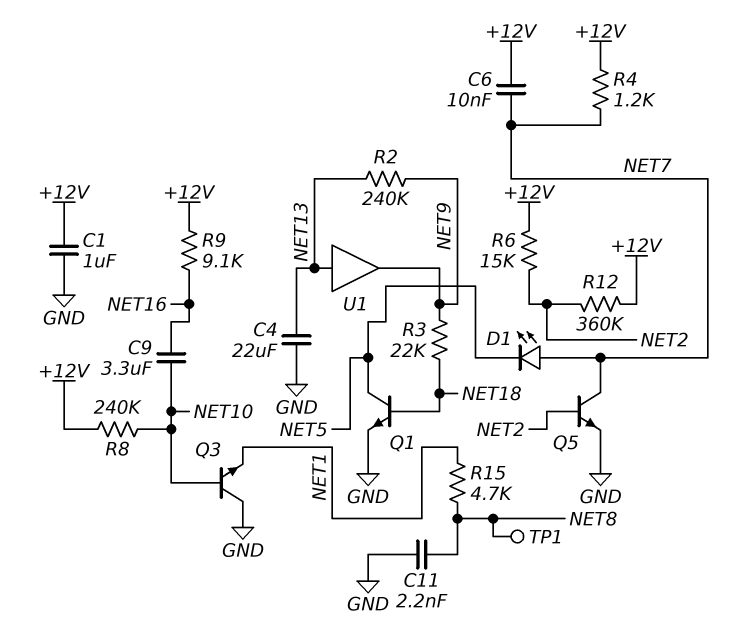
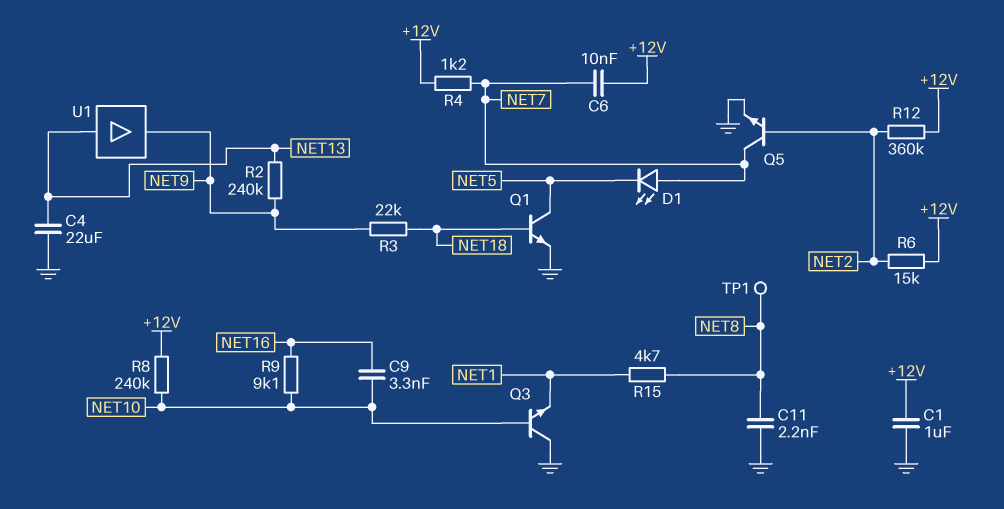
C9: 3.3uF (NET10, NET16) -> 3.3nF (NET10, NET16)
R9: 9.1k (+12V, NET16) -> 9.1k (NET10, NET16)

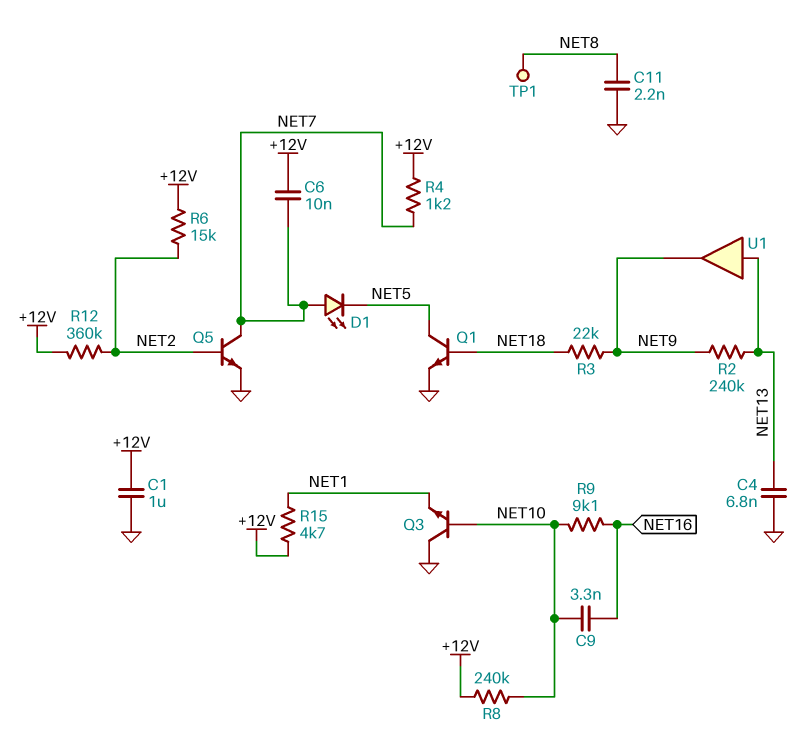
C4: 22uF (GND, NET13) -> 6.8nF (GND, NET13)
R15: 4.7k (NET1, NET8) -> 4.7k (+12V, NET1)

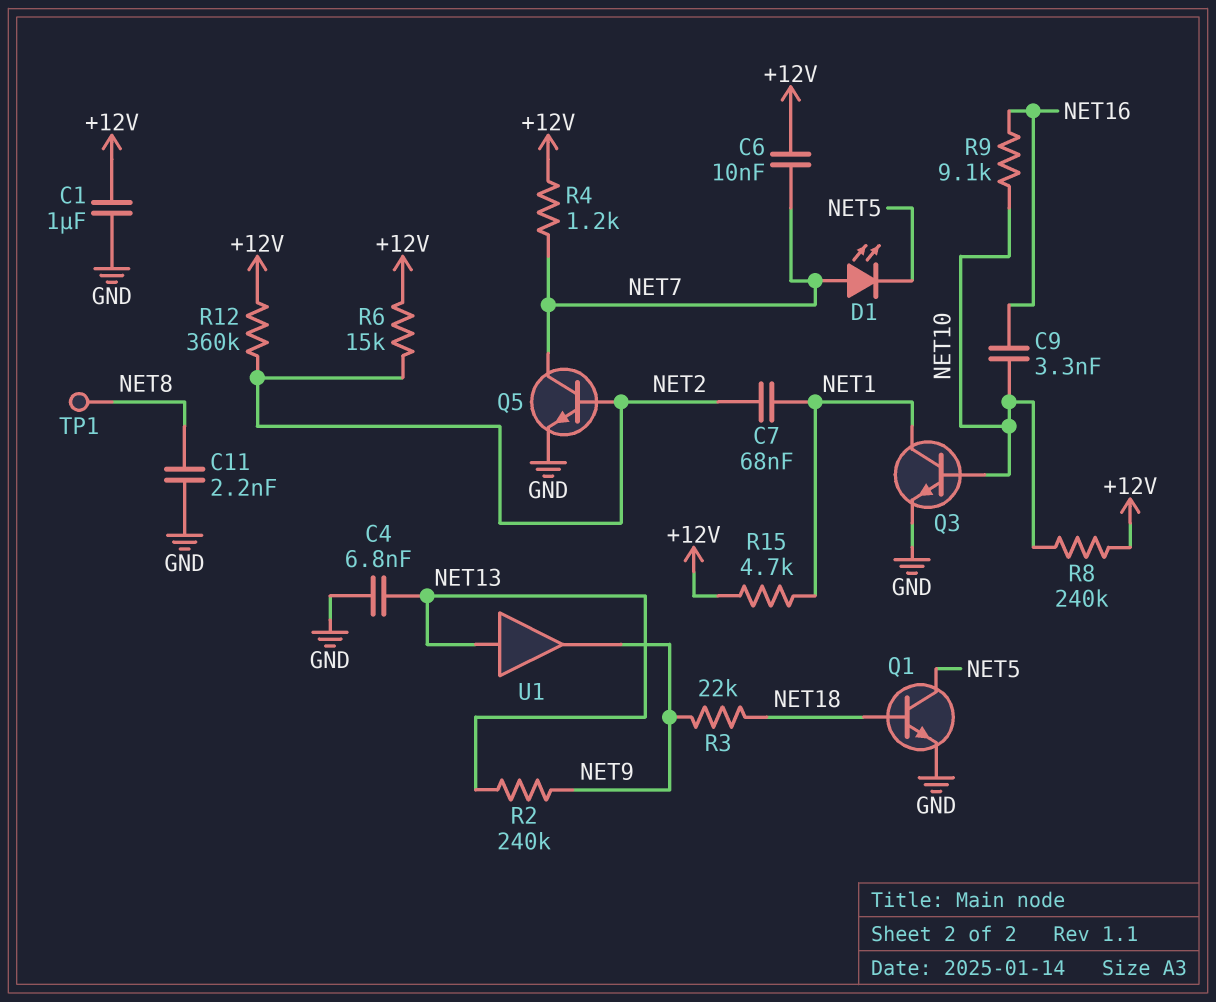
C7: none -> 68nF (NET1, NET2)
Q3: NPN (B NET10, C GND, E NET1) -> NPN (B NET10, C NET1, E GND)

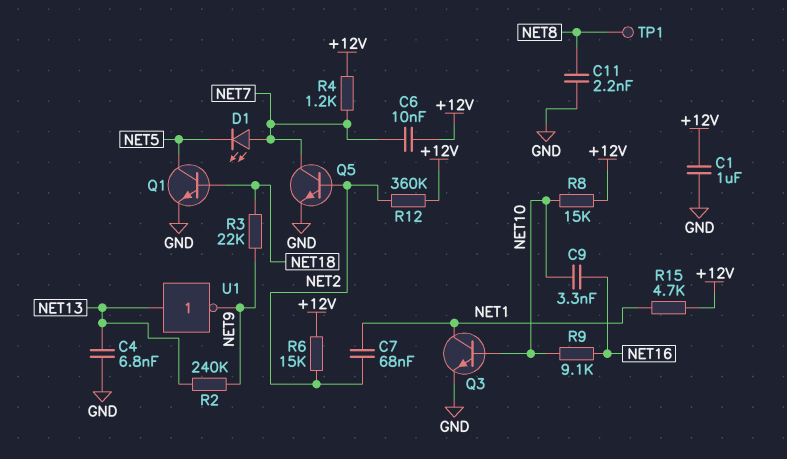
R8: 240k (+12V, NET10) -> 15k (+12V, NET10)
U1: buffer (in NET13, out NET9) -> NOT (in NET13, out NET9)

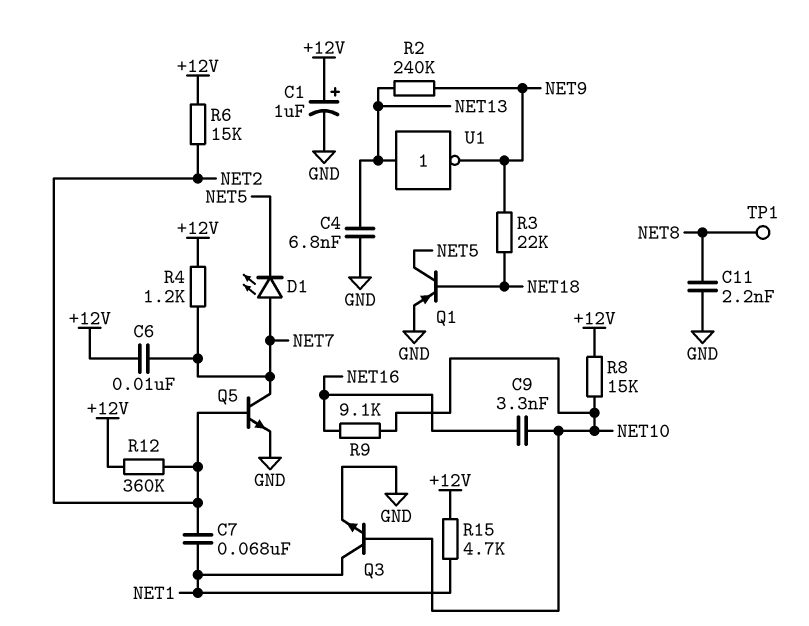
C1: 1uF (+12V, GND) -> 1uF (plus +12V, minus GND)
Q1: NPN (B NET18, C NET5, E GND) -> PNP (B NET18, C NET5, E GND)

